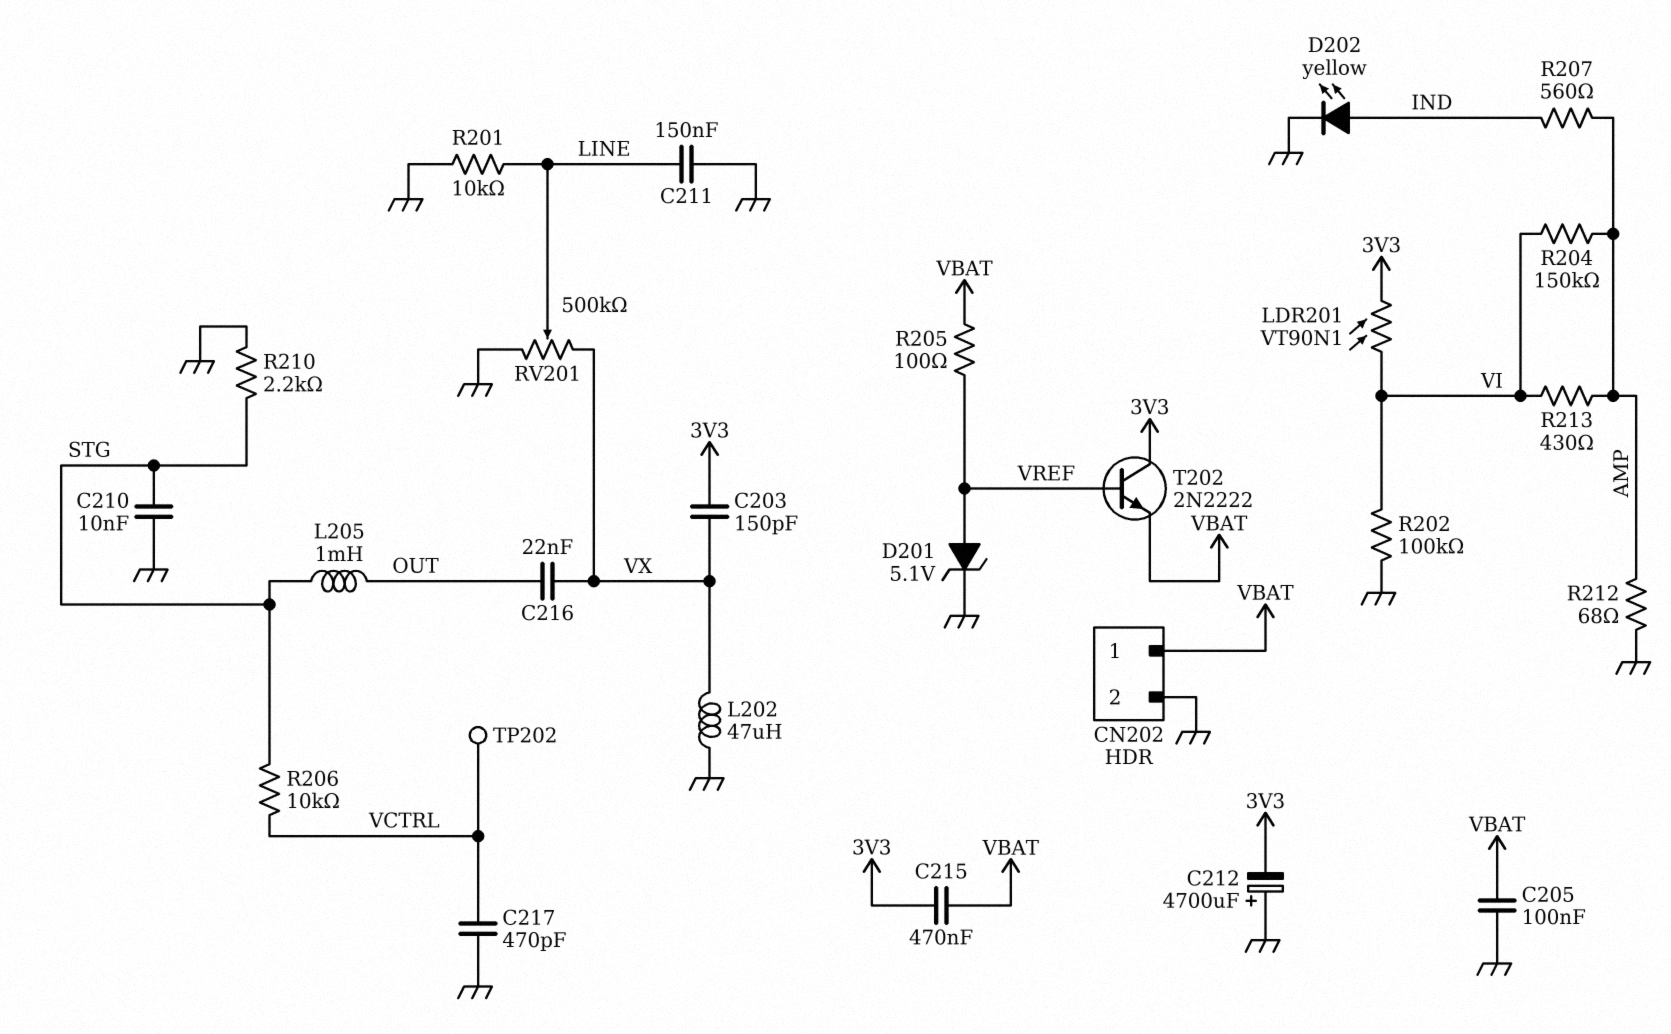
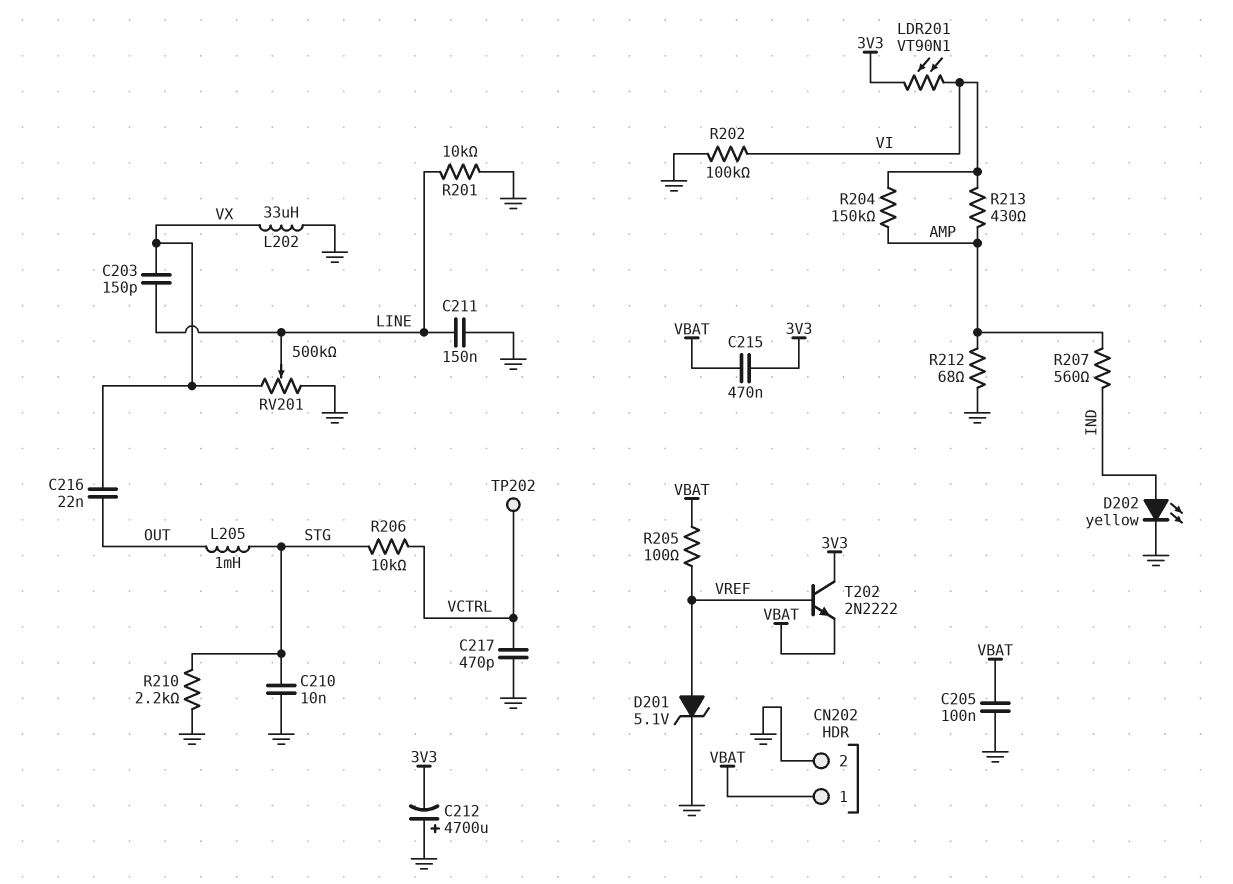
C203: 150pF (3V3, VX) -> 150pF (LINE, VX)
L202: 47uH (GND, VX) -> 33uH (GND, VX)

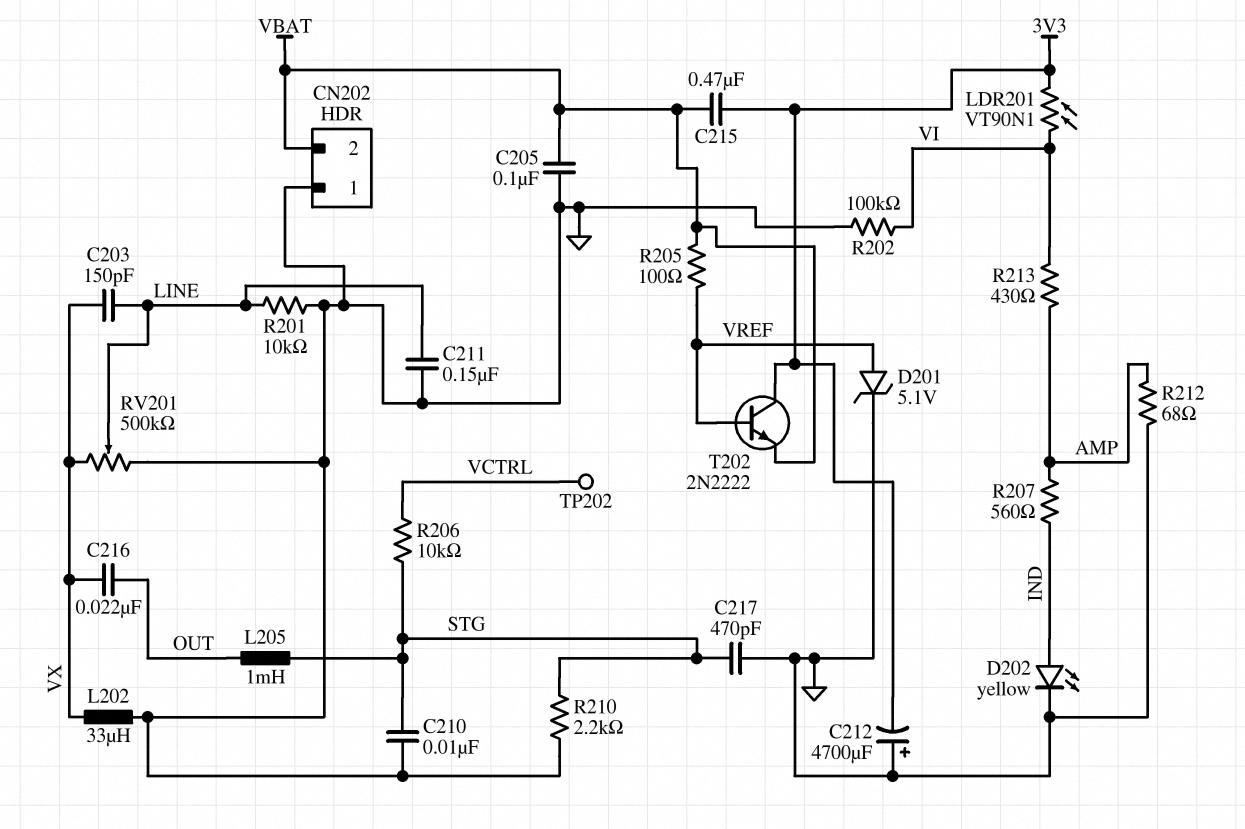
C217: 470pF (GND, VCTRL) -> 470pF (GND, STG)
CN202 pin 1: VBAT -> GND
CN202 pin 2: GND -> VBAT
R204: 150k (AMP, VI) -> none

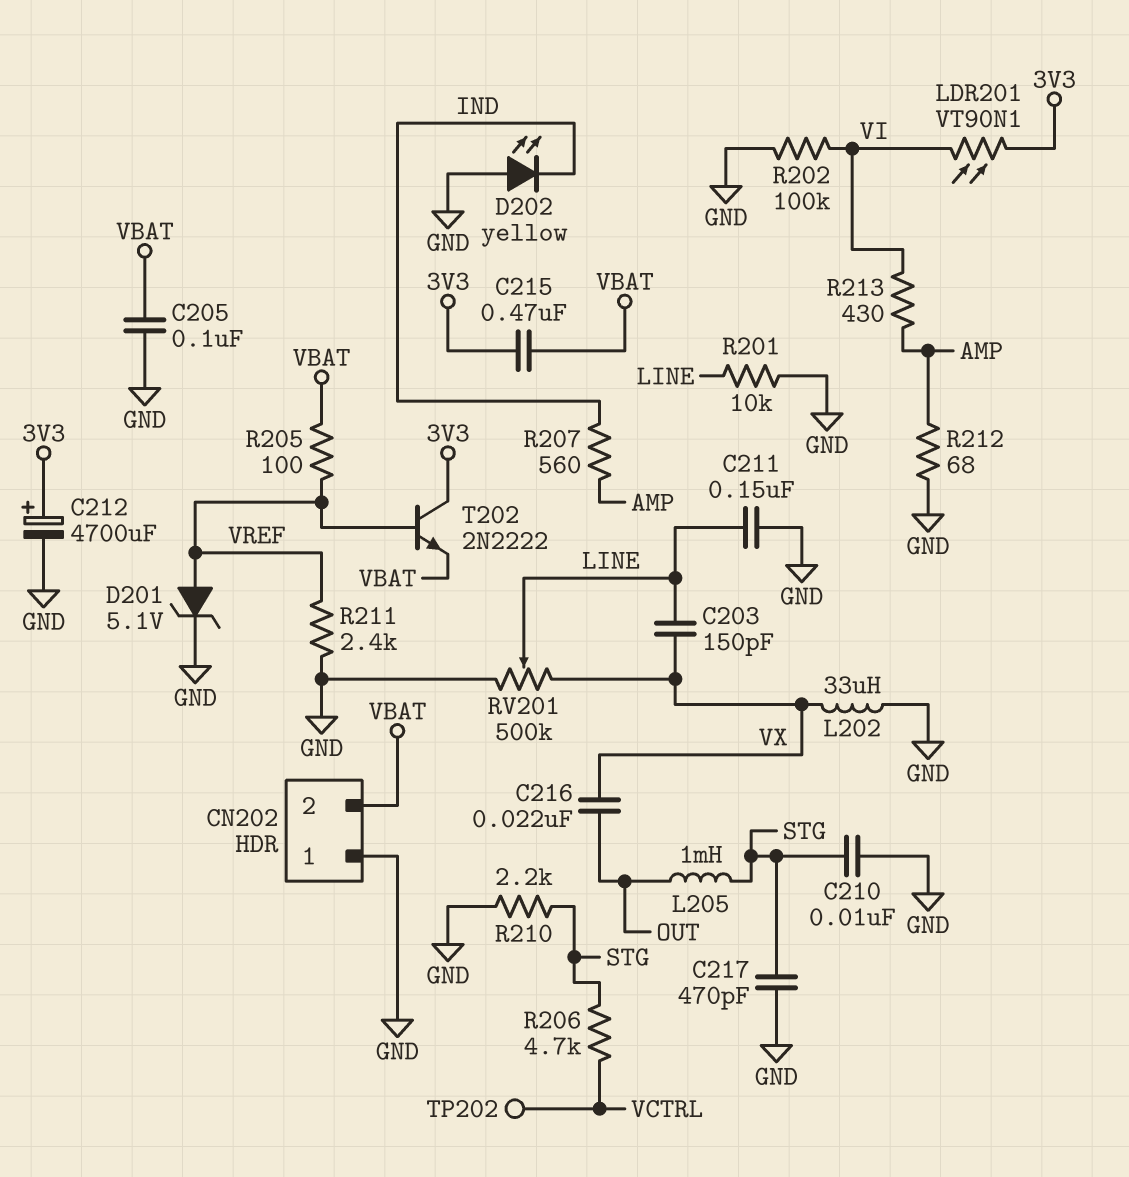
C212: 4700uF (plus GND, minus 3V3) -> 4700uF (plus 3V3, minus GND)
D202: LED yellow (A IND, K GND) -> LED yellow (A GND, K IND)
R206: 10k (STG, VCTRL) -> 4.7k (STG, VCTRL)
R211: none -> 2.4k (GND, VREF)

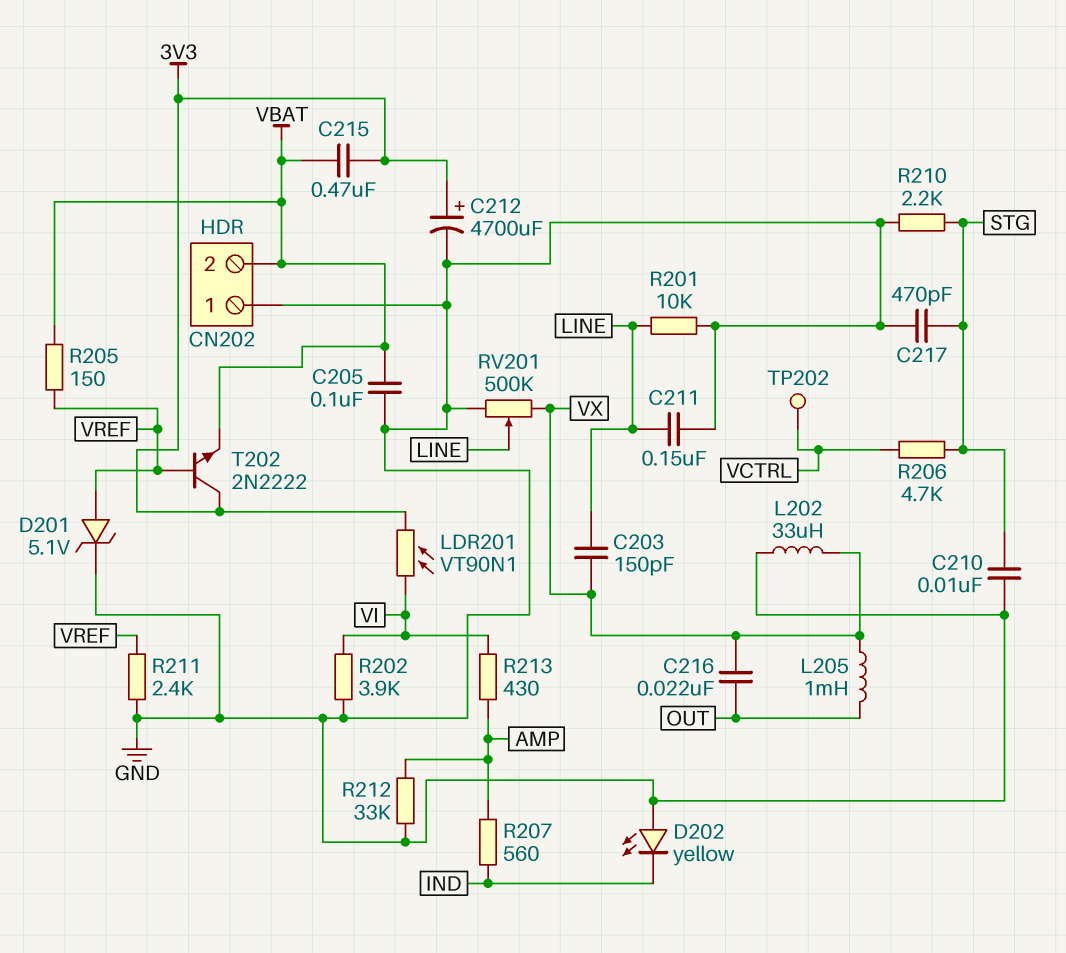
L205: 1mH (OUT, STG) -> 1mH (OUT, VX)
R202: 100k (GND, VI) -> 3.9k (GND, VI)
R205: 100 (VBAT, VREF) -> 150 (VBAT, VREF)
R212: 68 (AMP, GND) -> 33k (AMP, GND)

